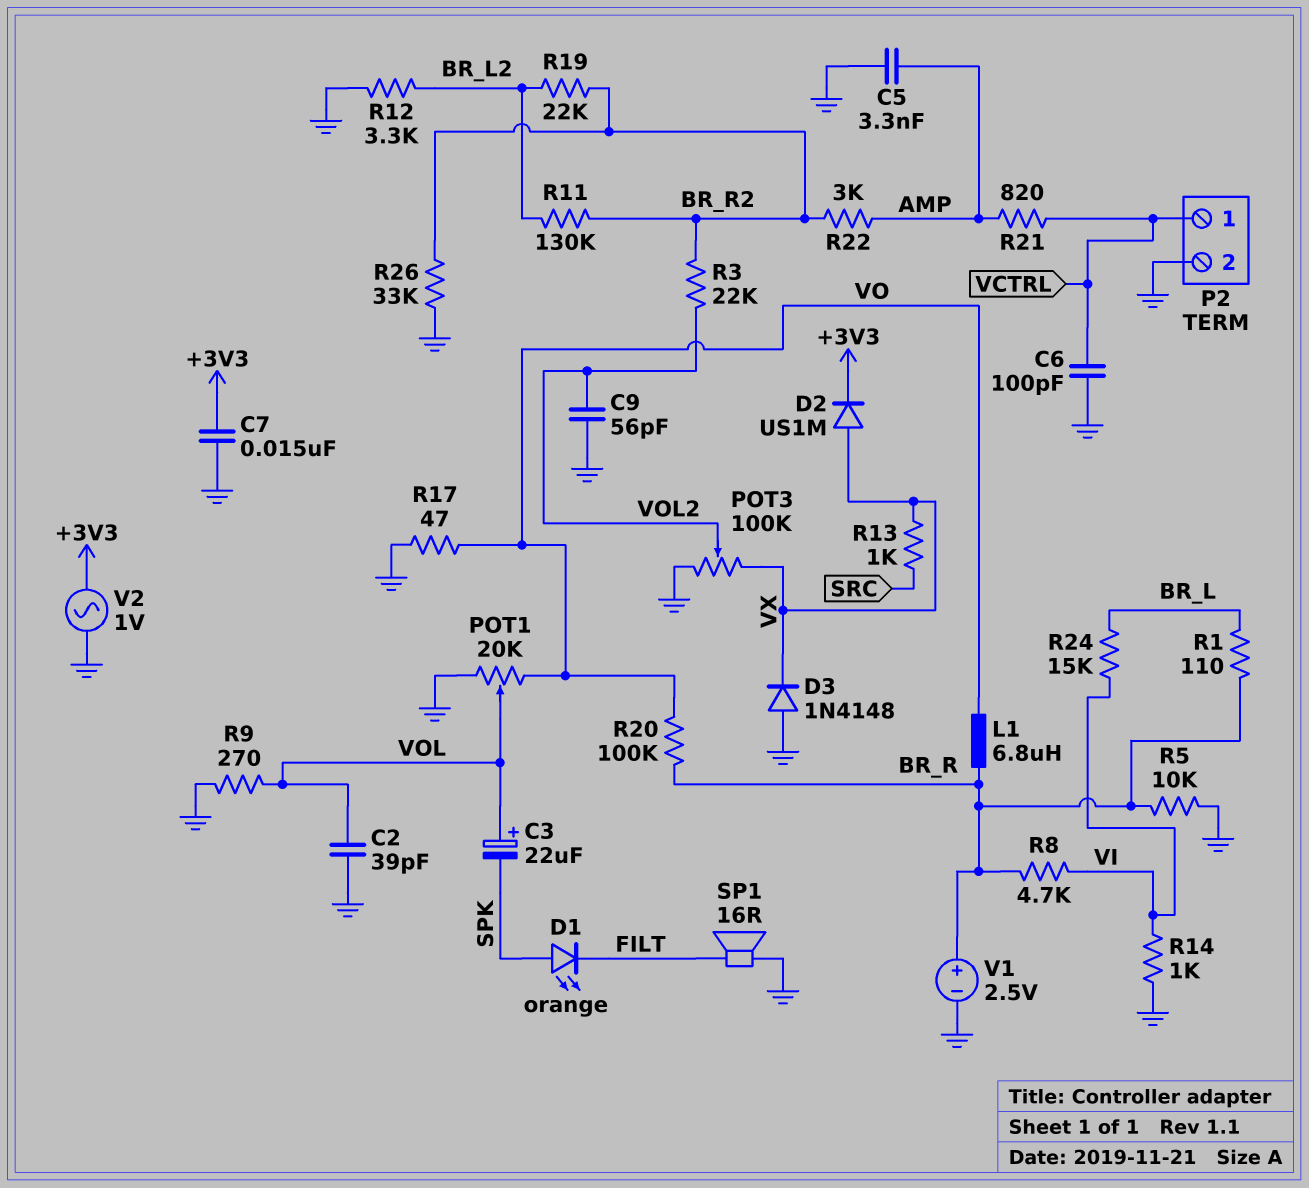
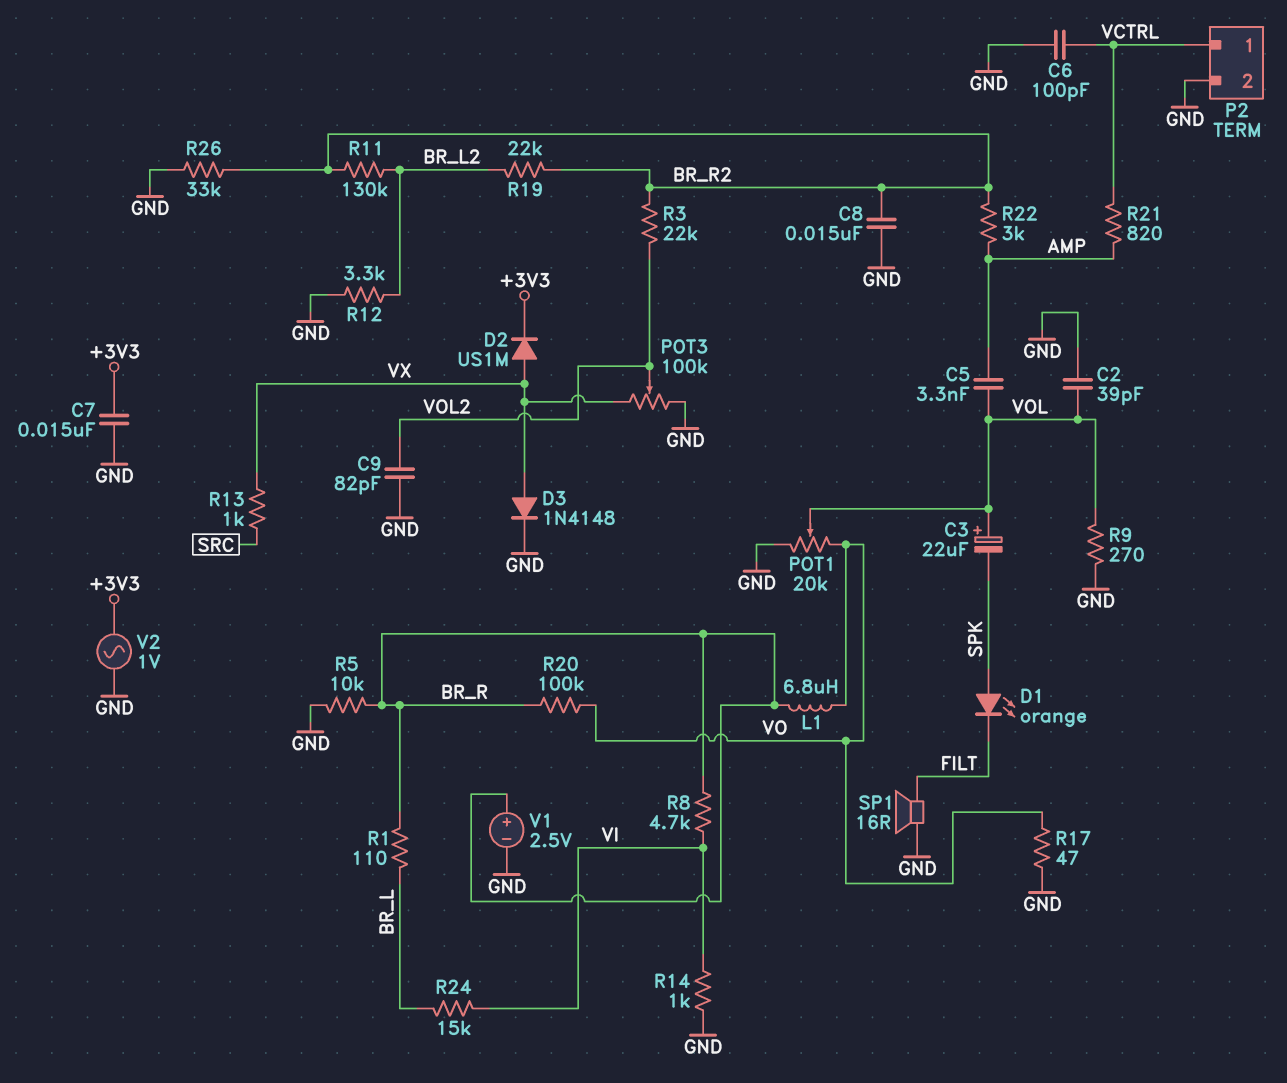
C5: 3.3nF (AMP, GND) -> 3.3nF (AMP, VOL)
C8: none -> 15nF (BR_R2, GND)
C9: 56pF (GND, VOL2) -> 82pF (GND, VOL2)
D3: diode 1N4148 (A GND, K VX) -> diode 1N4148 (A VX, K GND)

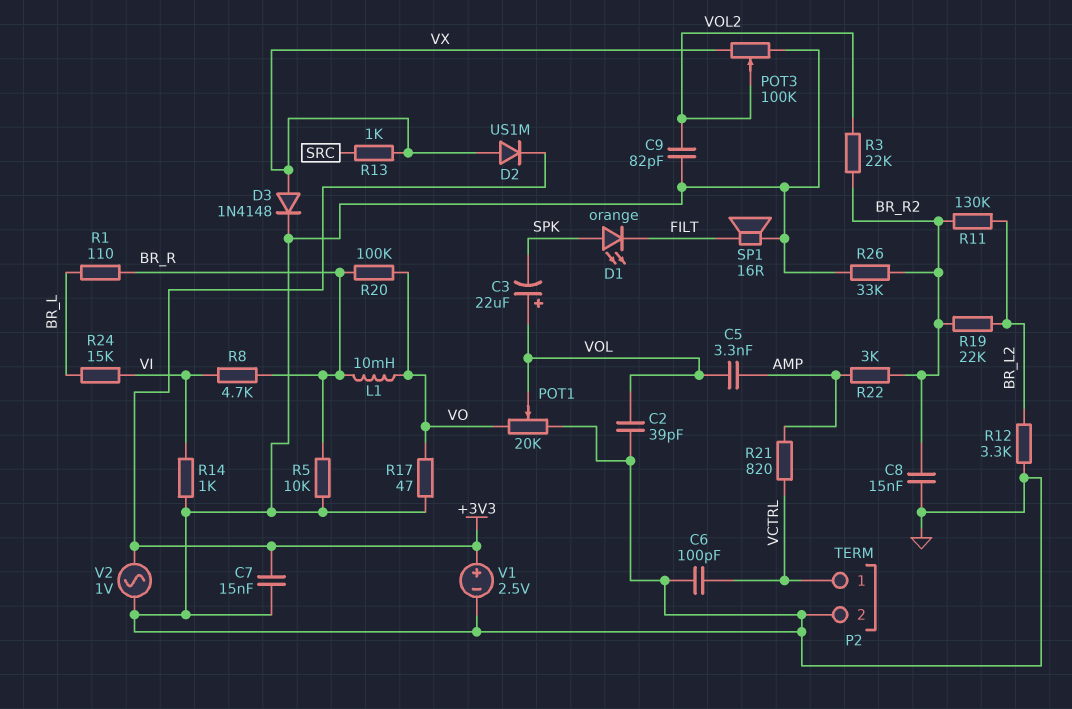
L1: 6.8uH (BR_R, VO) -> 10mH (BR_R, VO)
R9: 270 (GND, VOL) -> none
V1: 2.5V (plus BR_R, minus GND) -> 2.5V (plus +3V3, minus GND)

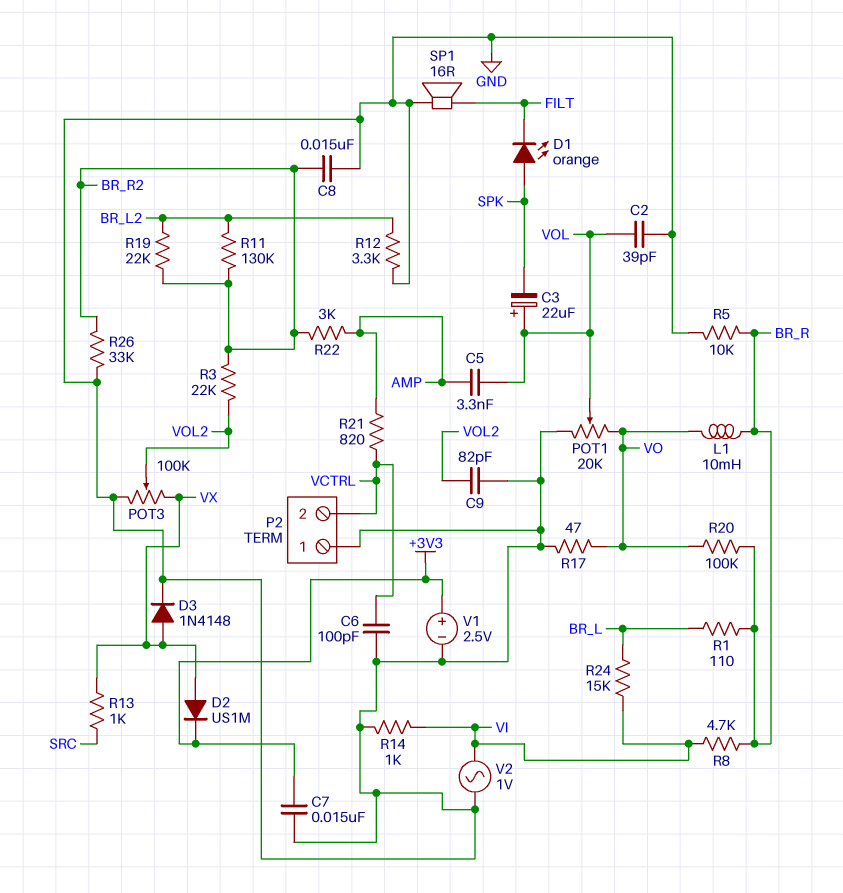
P2 pin 1: VCTRL -> GND
P2 pin 2: GND -> VCTRL
V2: AC 1V (+3V3, GND) -> AC 1V (GND, VI)

